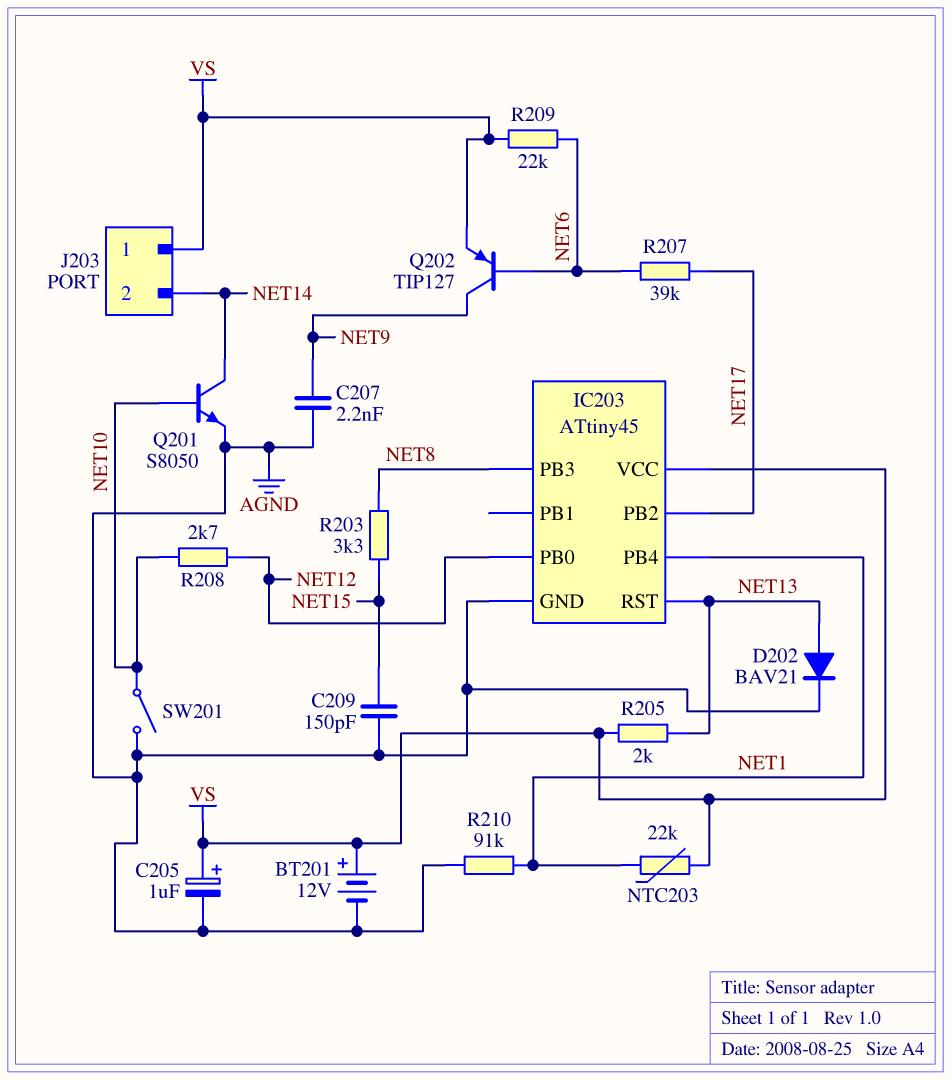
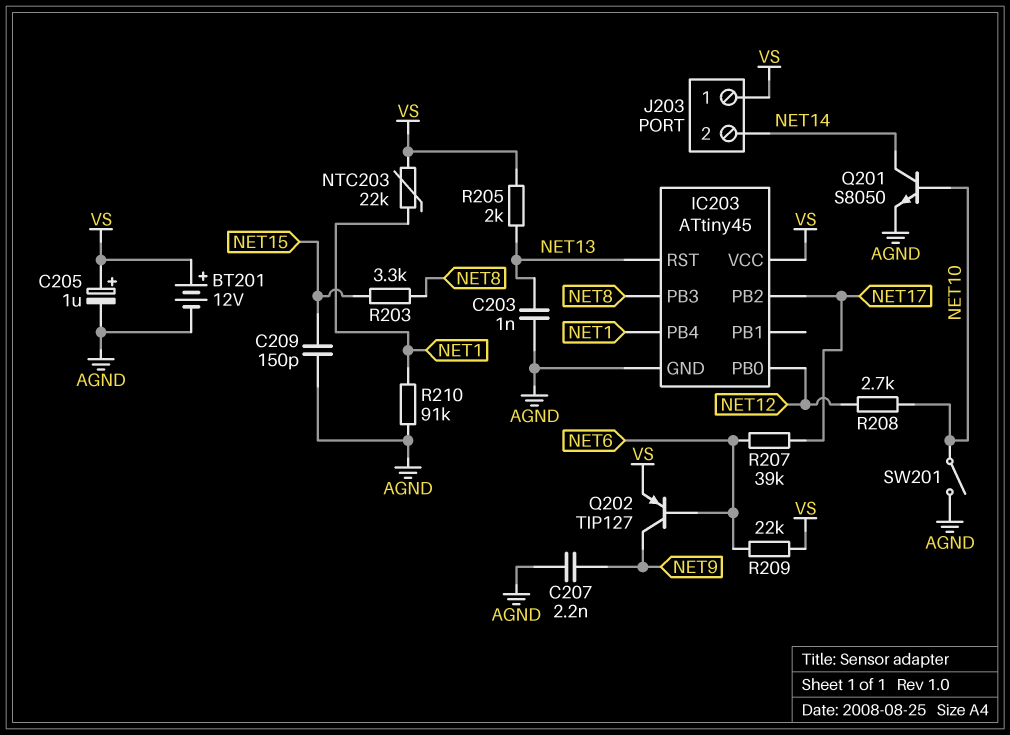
C203: none -> 1nF (AGND, NET13)
D202: diode BAV21 (A NET13, K AGND) -> none

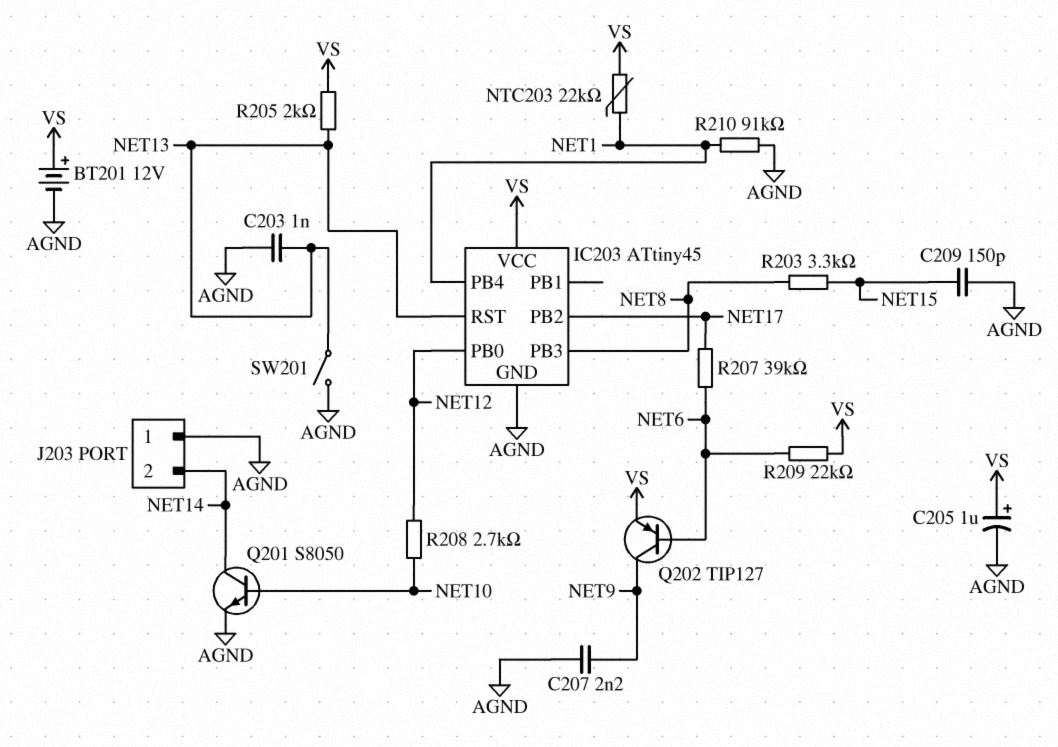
J203 pin 1: VS -> AGND
SW201: switch (AGND, NET10) -> switch (AGND, NET13)

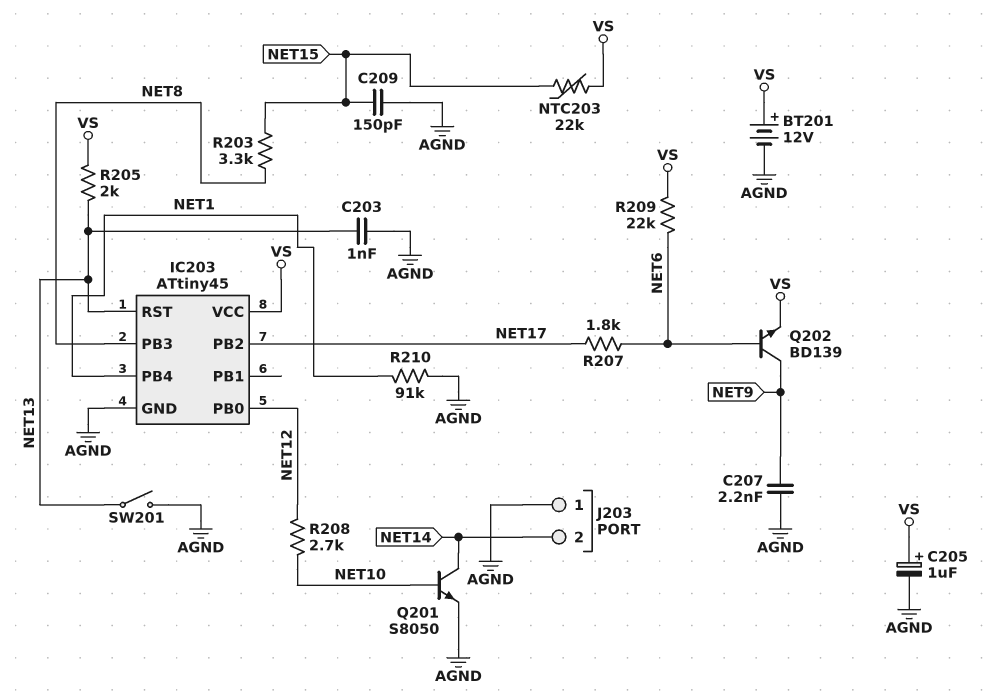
NTC203: 22k (NET1, VS) -> 22k (NET15, VS)
Q202: PNP TIP127 (B NET6, C NET9, E VS) -> NPN BD139 (B NET6, C NET9, E VS)
R207: 39k (NET6, NET17) -> 1.8k (NET6, NET17)

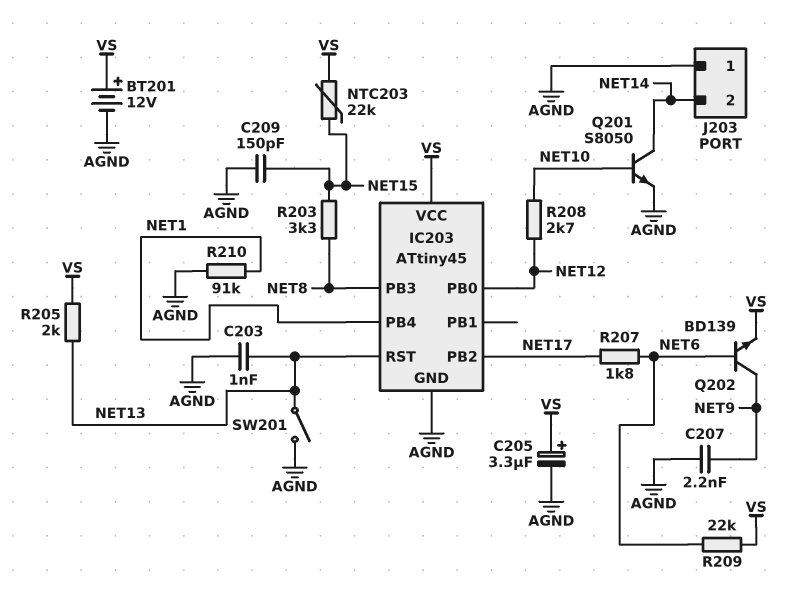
C205: 1uF (plus VS, minus AGND) -> 3.3uF (plus VS, minus AGND)

